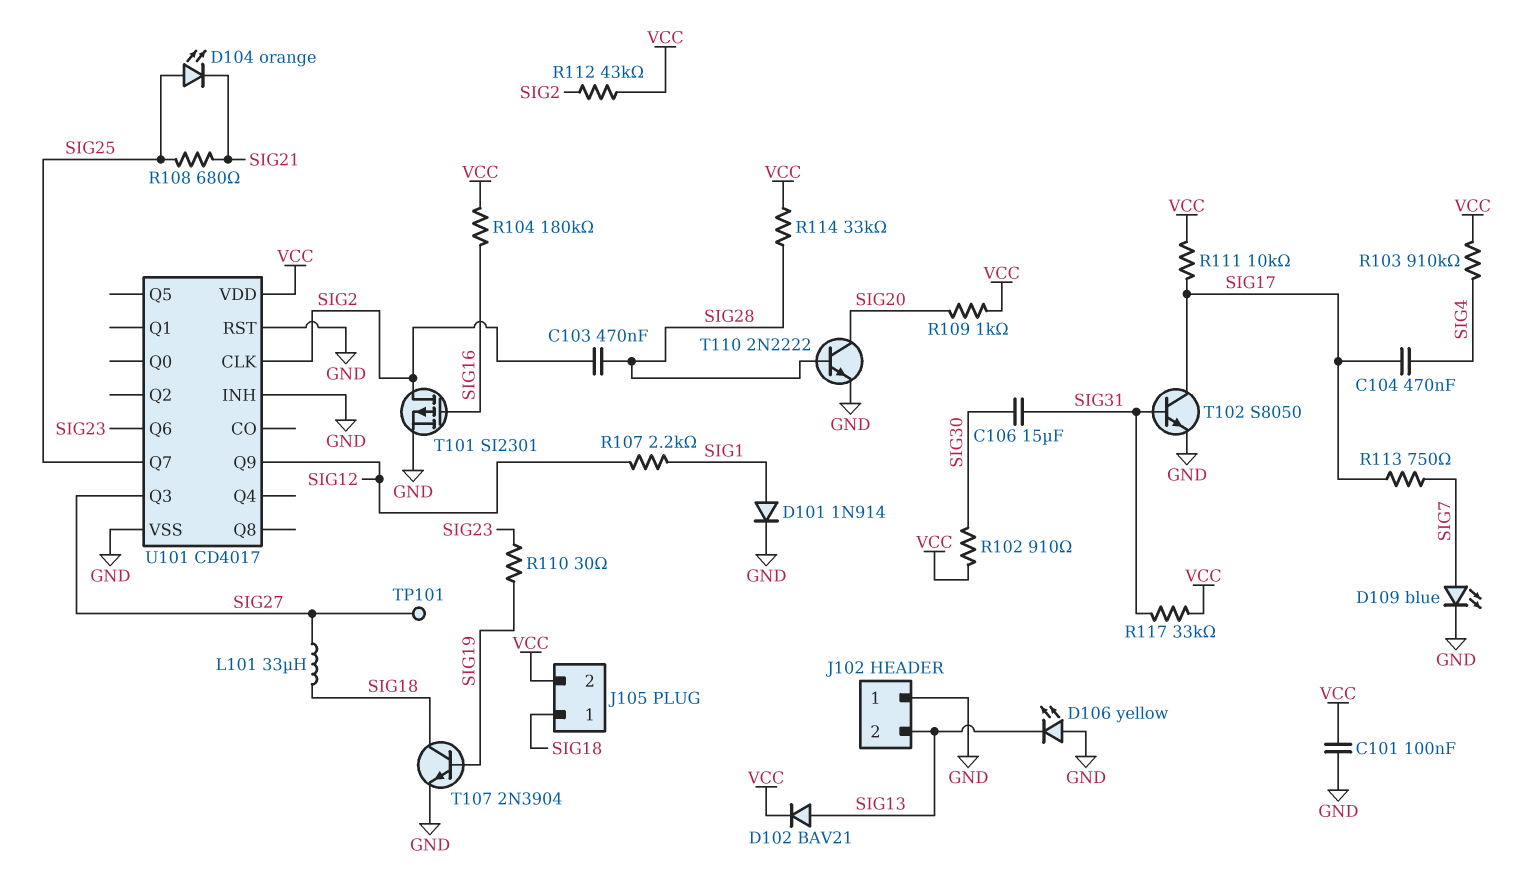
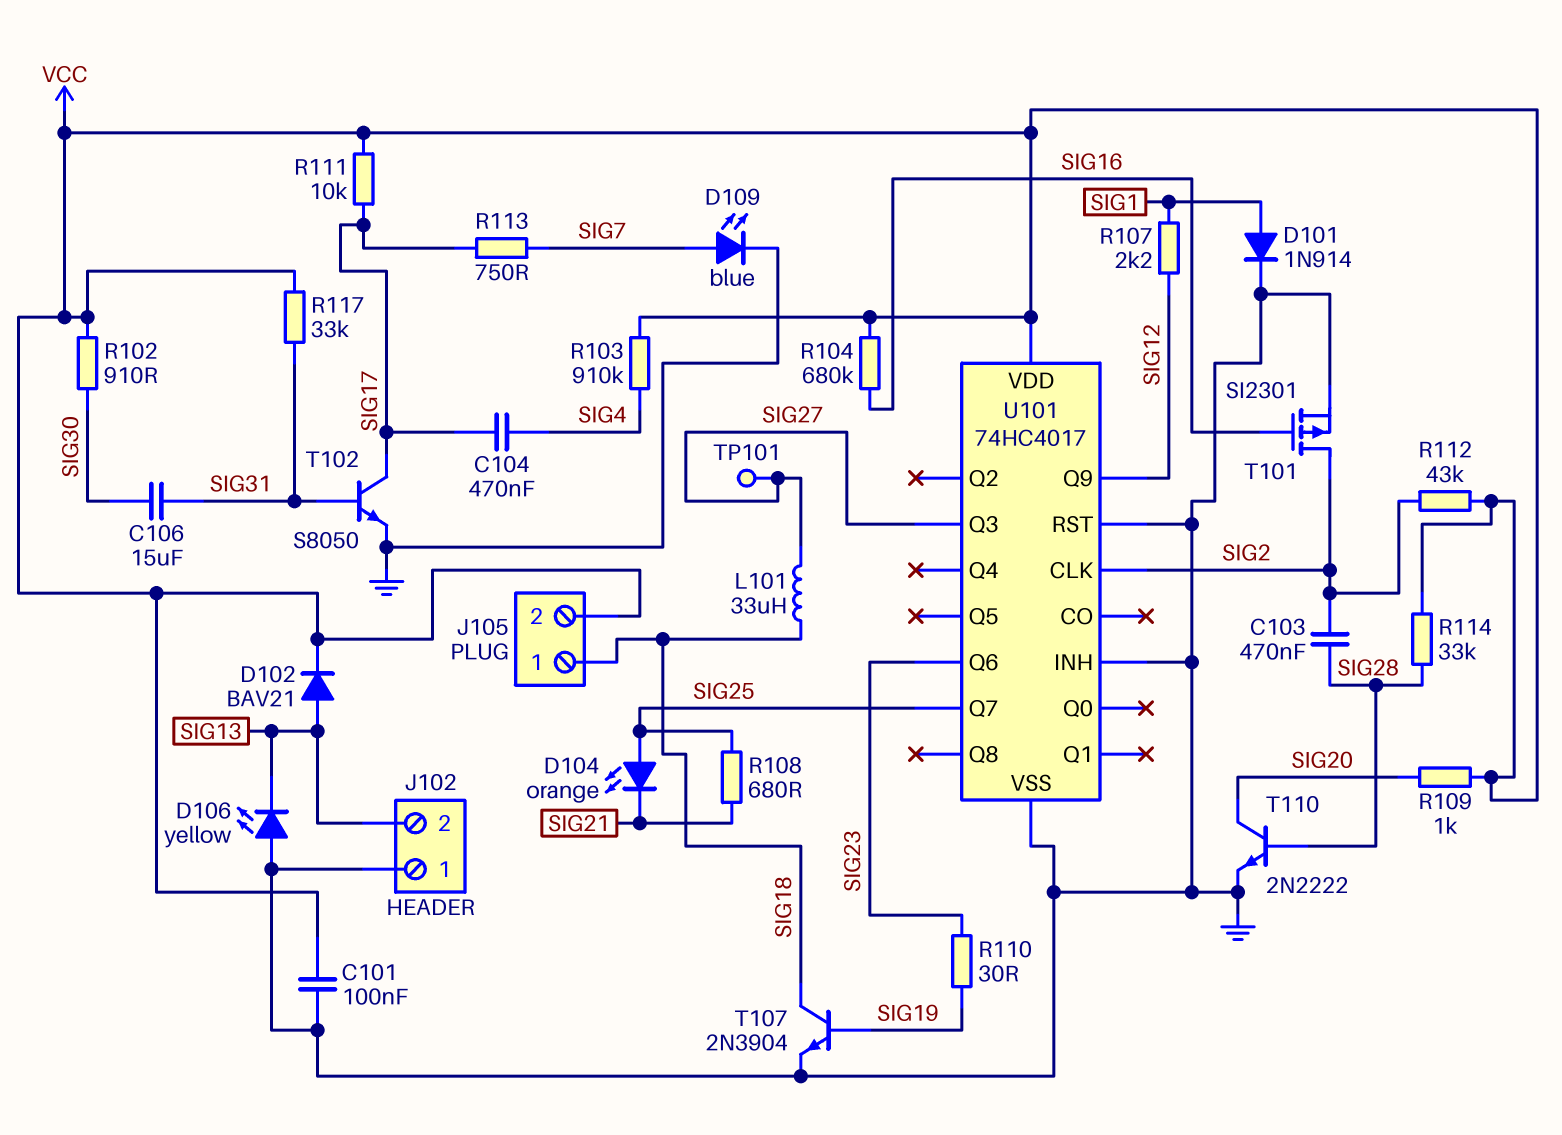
R104: 180k (SIG16, VCC) -> 680k (SIG16, VCC)
U101: CD4017 -> 74HC4017

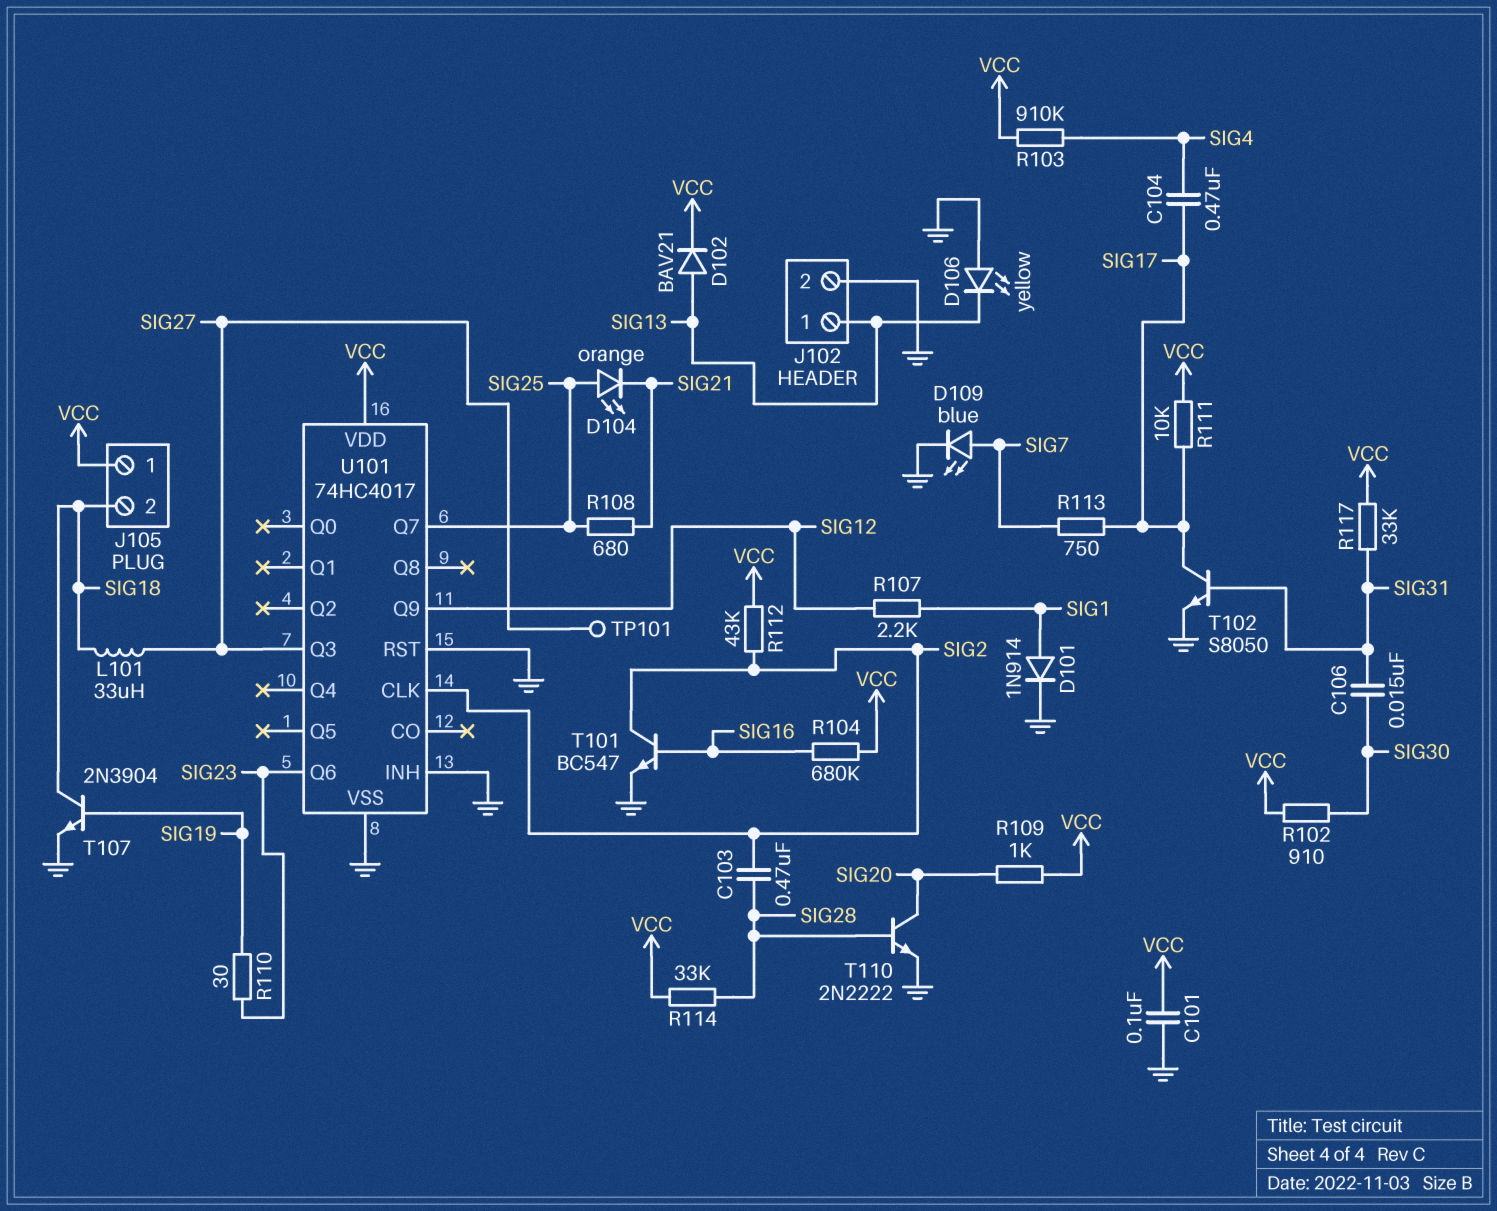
C106: 15uF (SIG30, SIG31) -> 15nF (SIG30, SIG31)
J102 pin 1: GND -> SIG13
J102 pin 2: SIG13 -> GND
J105 pin 1: SIG18 -> VCC
J105 pin 2: VCC -> SIG18
T101: PMOS SI2301 (G SIG16, D SIG2, S GND) -> NPN BC547 (B SIG16, C SIG2, E GND)

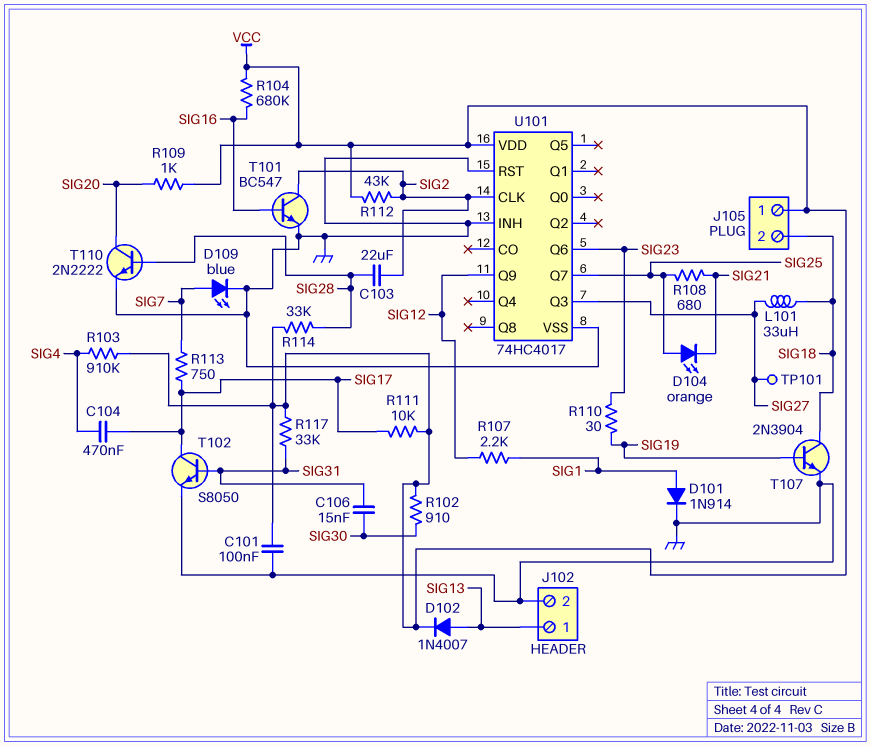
C103: 470nF (SIG2, SIG28) -> 22uF (SIG2, SIG28)
D102: diode BAV21 (A SIG13, K VCC) -> diode 1N4007 (A SIG13, K VCC)
D106: LED yellow (A GND, K SIG13) -> none

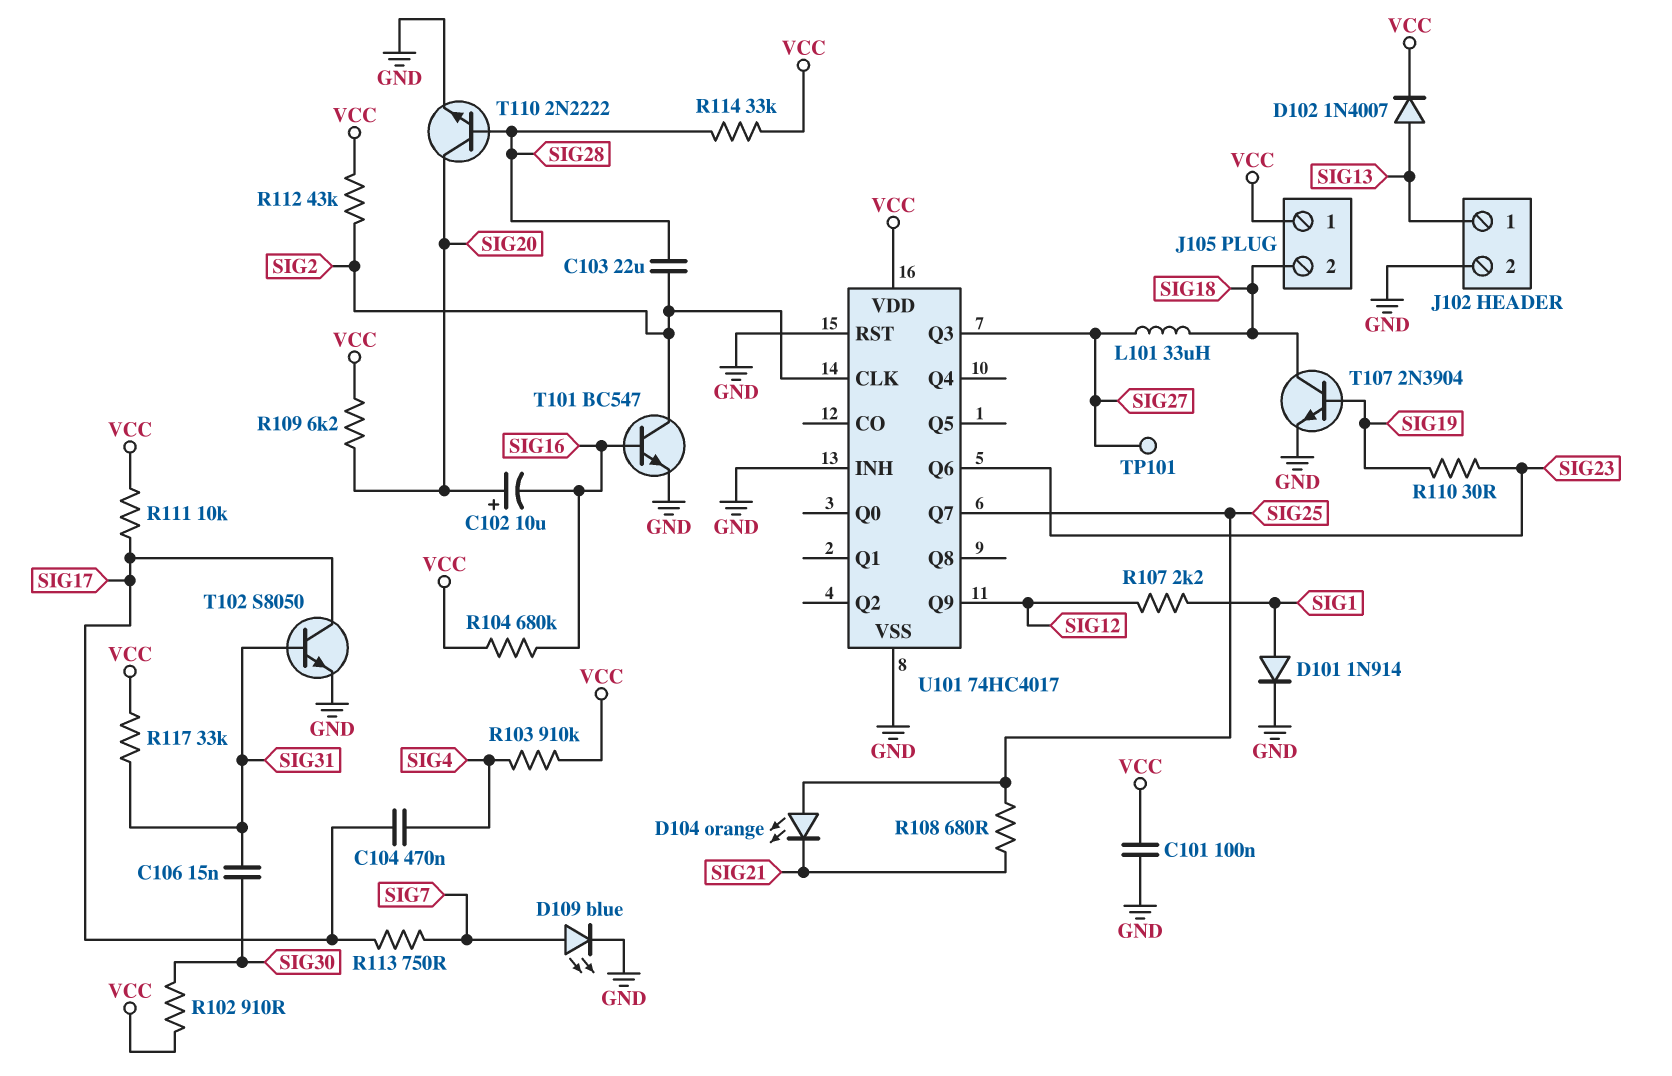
C102: none -> 10uF (plus SIG20, minus SIG16)
R109: 1k (SIG20, VCC) -> 6.2k (SIG20, VCC)

